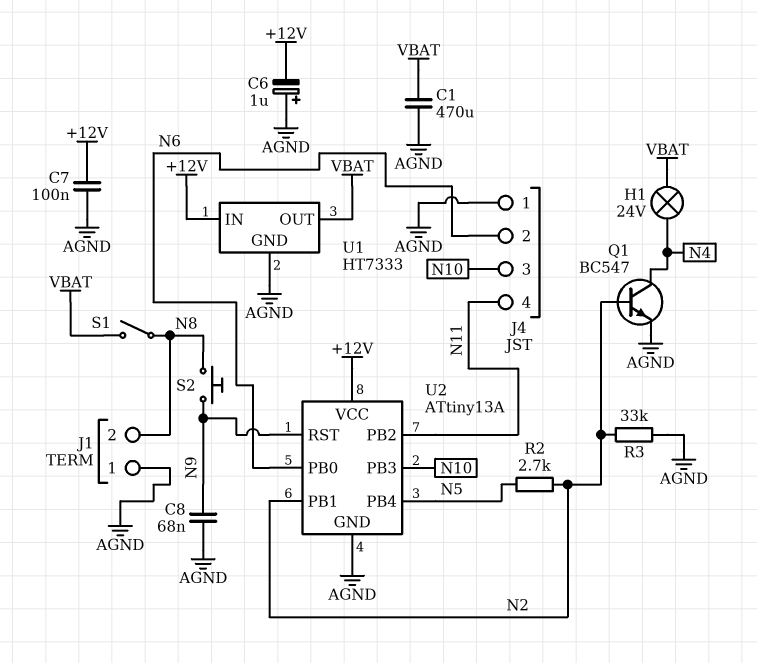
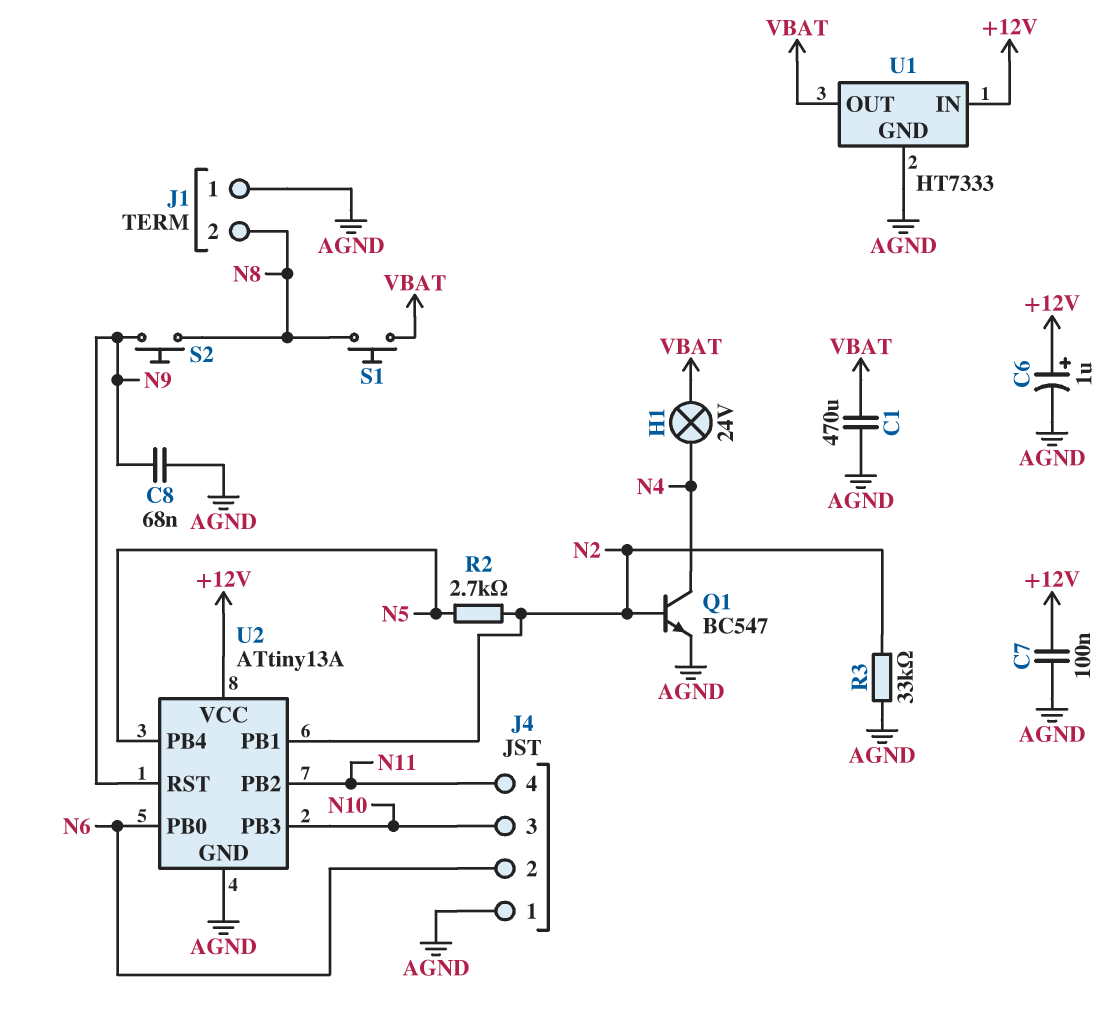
C6: 1uF (plus AGND, minus +12V) -> 1uF (plus +12V, minus AGND)
S1: switch (N8, VBAT) -> button (N8, VBAT)

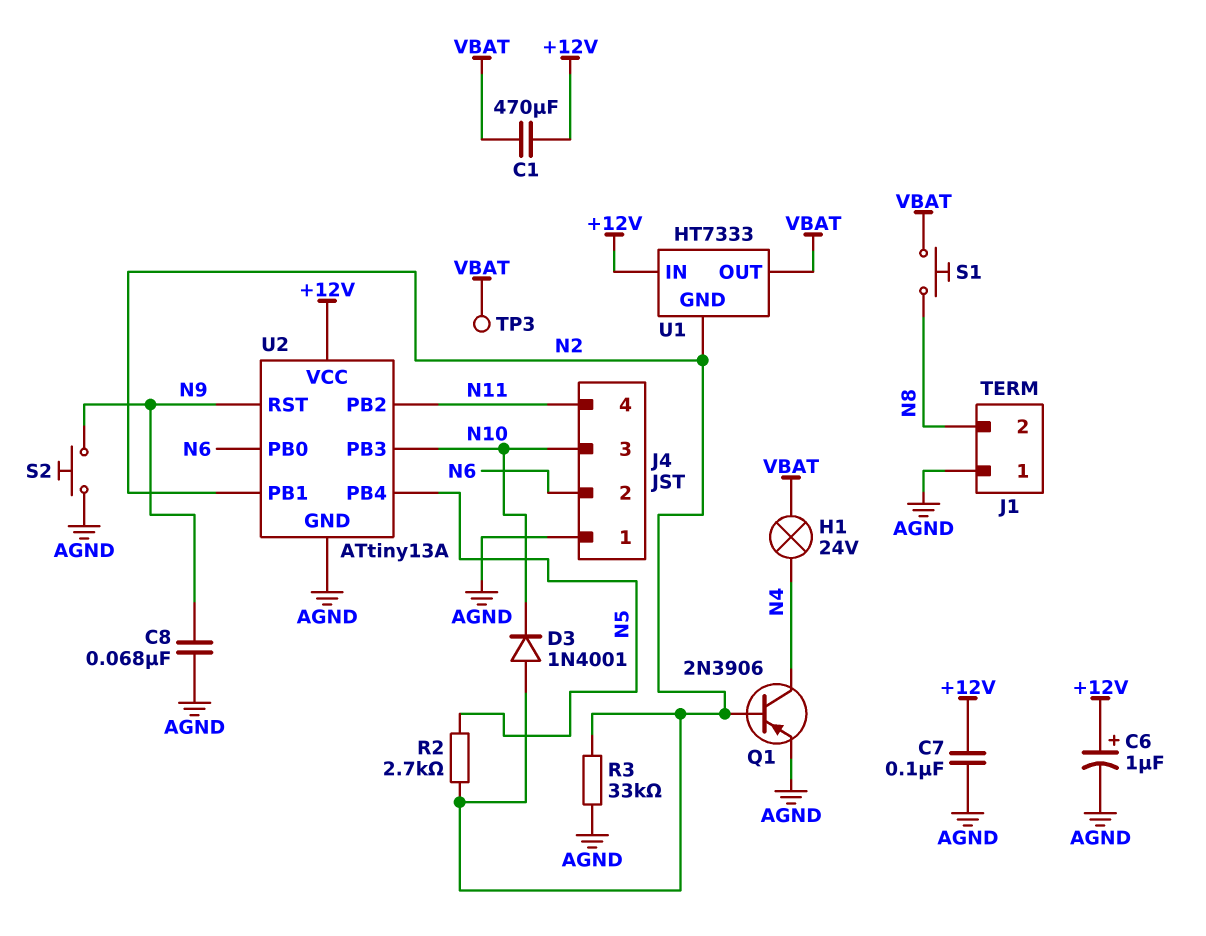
C1: 470uF (AGND, VBAT) -> 470uF (+12V, VBAT)
D3: none -> diode 1N4001 (A N2, K N10)
Q1: NPN BC547 (B N2, C N4, E AGND) -> PNP 2N3906 (B N2, C N4, E AGND)
S2: button (N8, N9) -> button (AGND, N9)
TP3: none -> test point (VBAT)
U1 pin GND: AGND -> N2

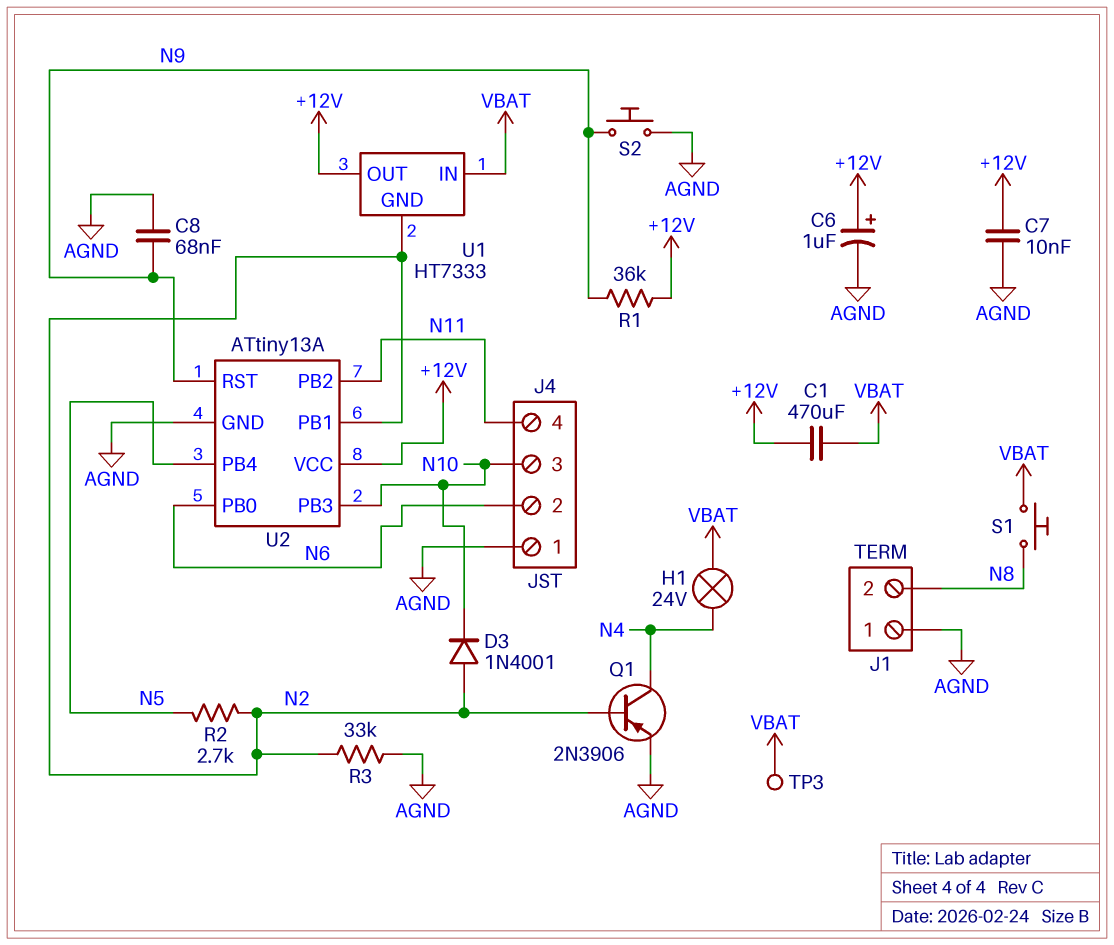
C7: 100nF (+12V, AGND) -> 10nF (+12V, AGND)
R1: none -> 36k (+12V, N9)
U1 pin IN: +12V -> VBAT
U1 pin OUT: VBAT -> +12V

